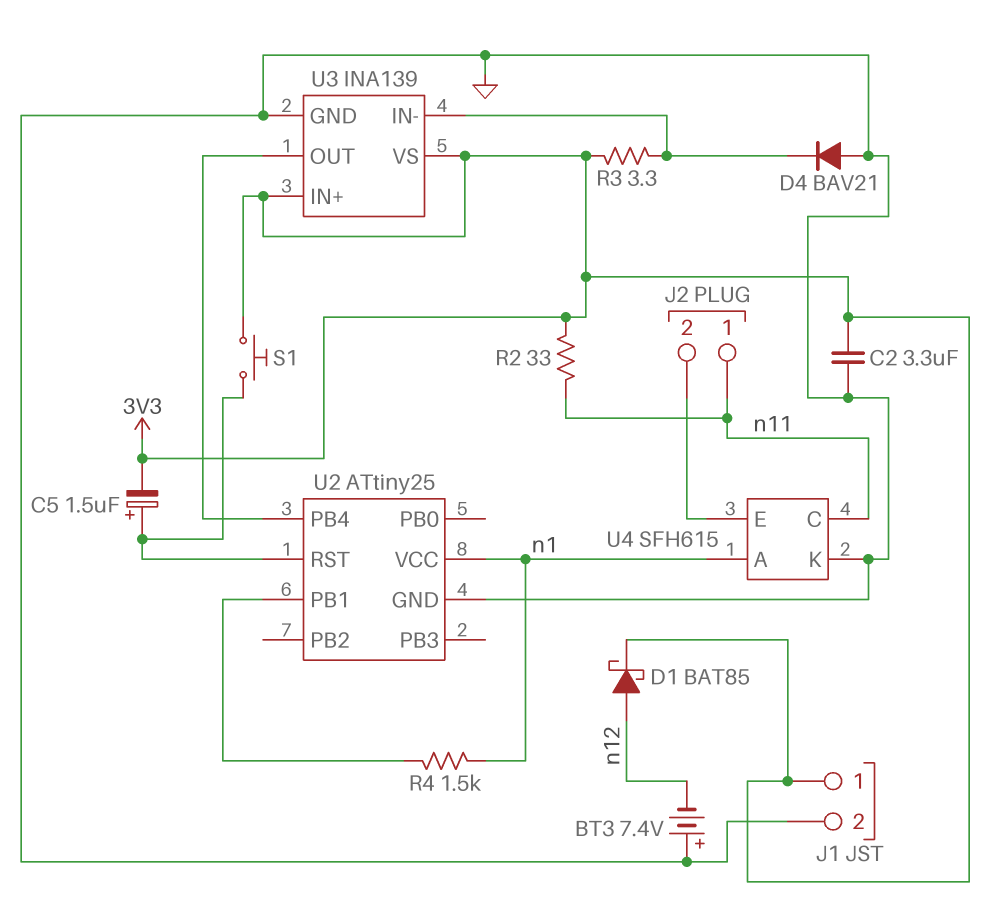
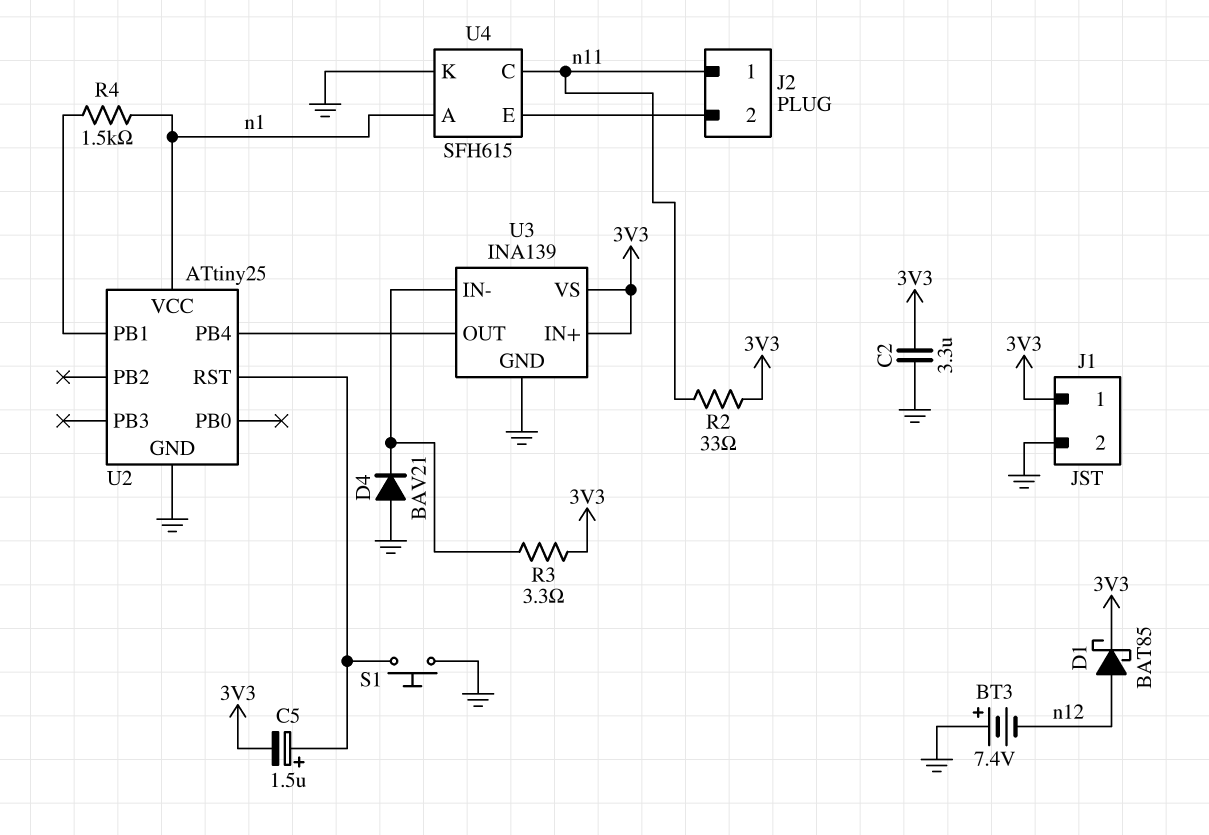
S1: button (3V3, U2/RST) -> button (GND, U2/RST)

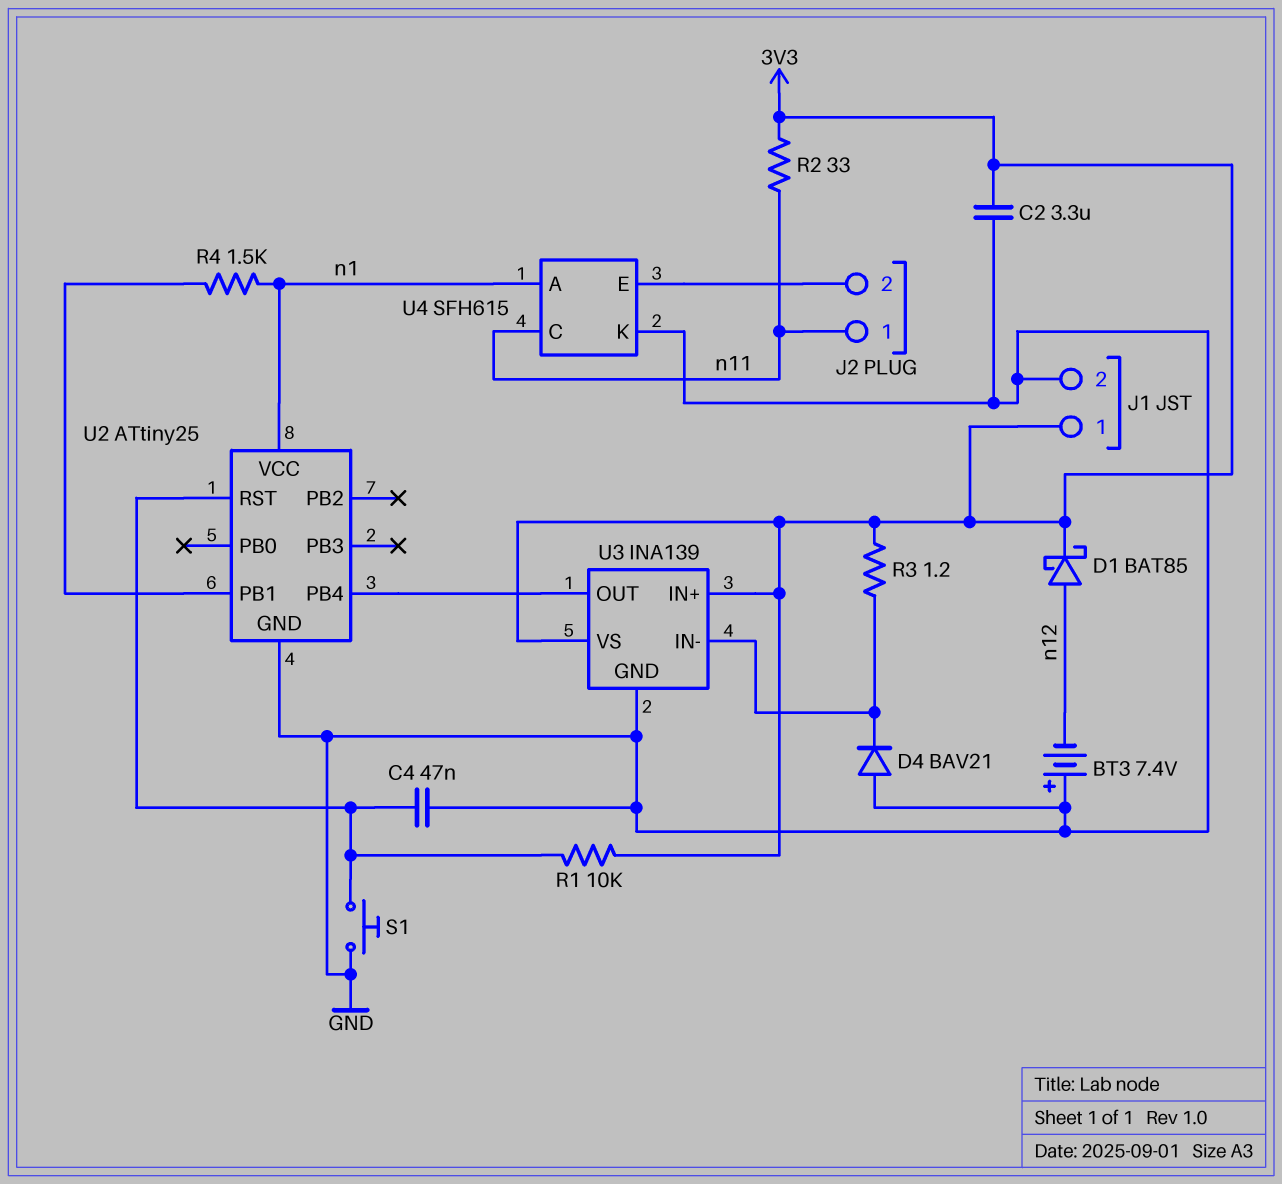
C4: none -> 47nF (GND, U2/RST)
C5: 1.5uF (plus U2/RST, minus 3V3) -> none
R1: none -> 10k (3V3, U2/RST)
R3: 3.3 (3V3, U3/IN-) -> 1.2 (3V3, U3/IN-)

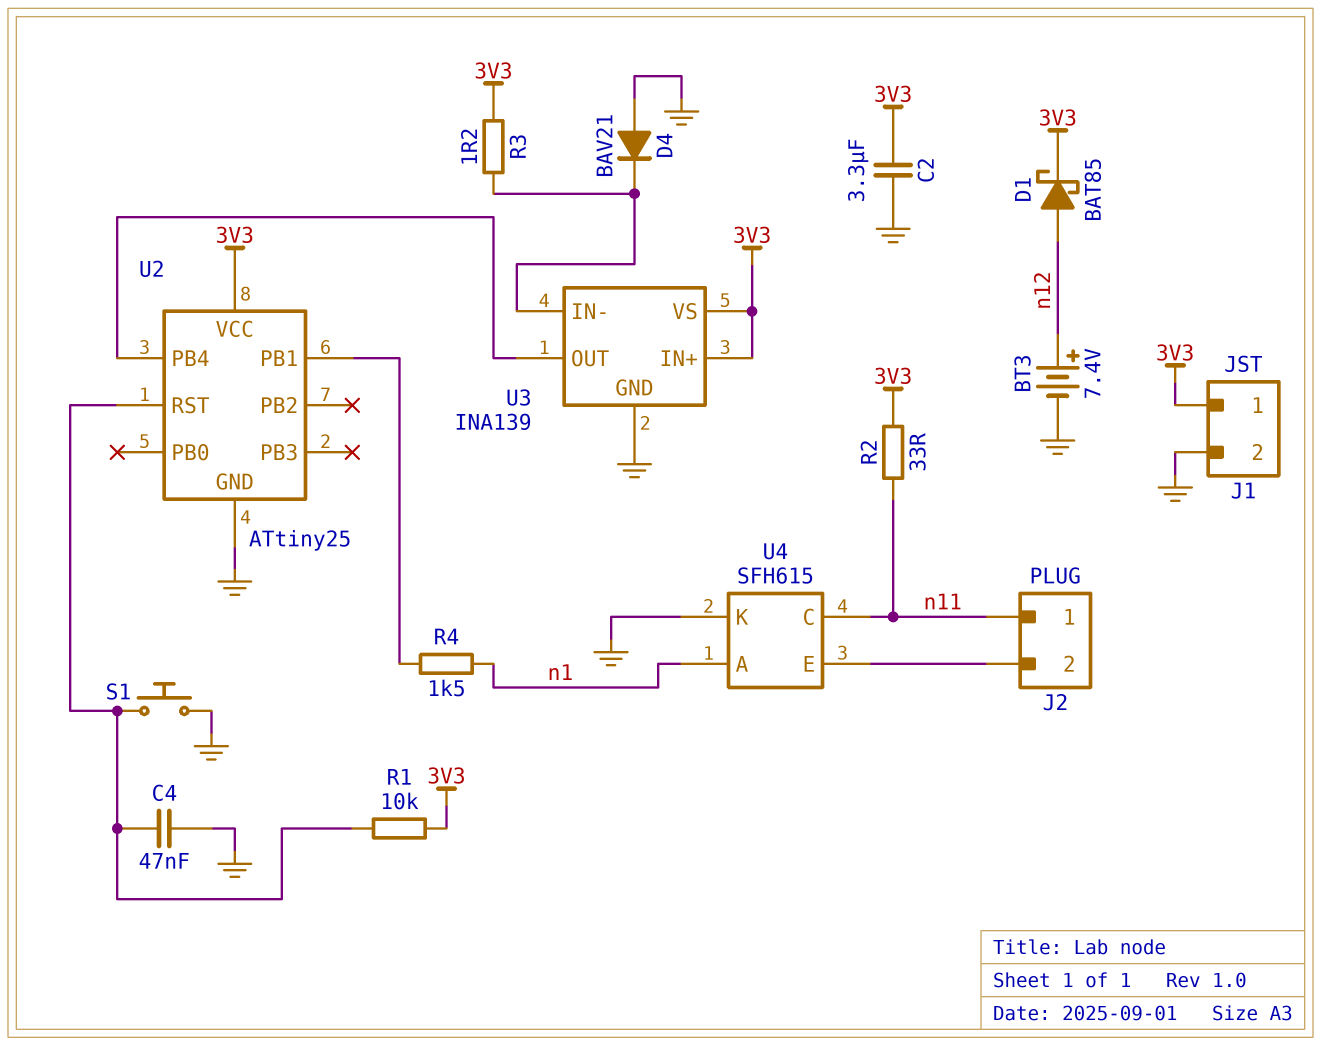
BT3: 7.4V (plus GND, minus n12) -> 7.4V (plus n12, minus GND)
U2 pin VCC: n1 -> 3V3

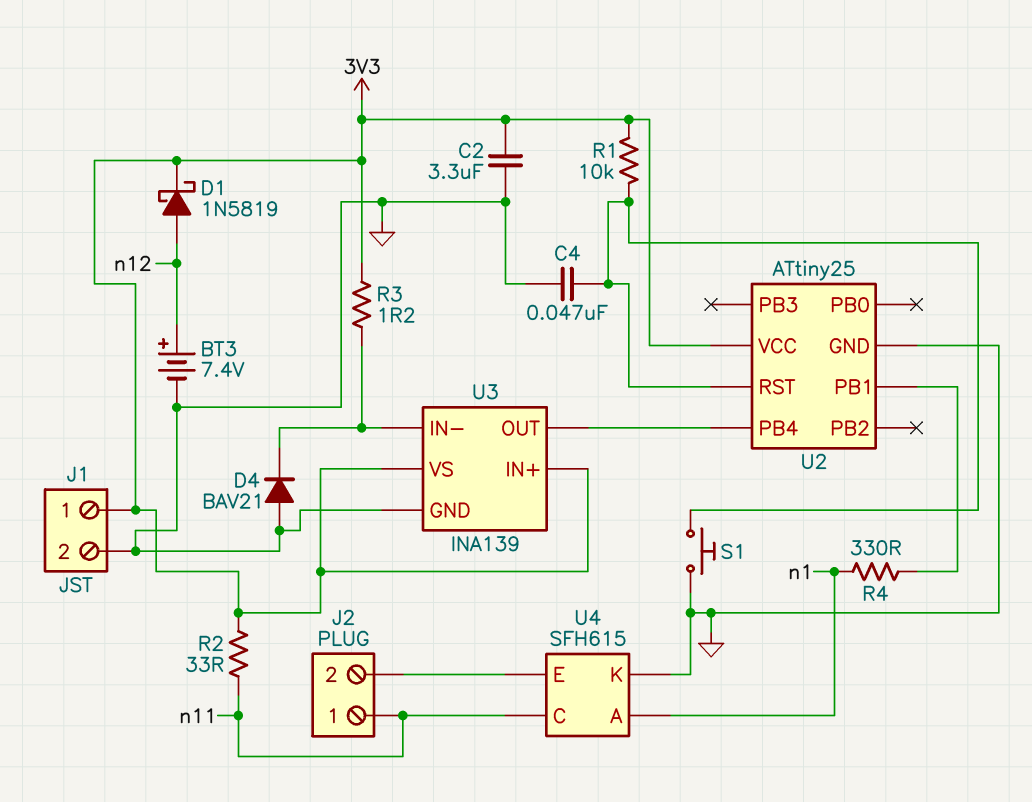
D1: schottky BAT85 (A n12, K 3V3) -> schottky 1N5819 (A n12, K 3V3)
R4: 1.5k (U2/PB1, n1) -> 330 (U2/PB1, n1)

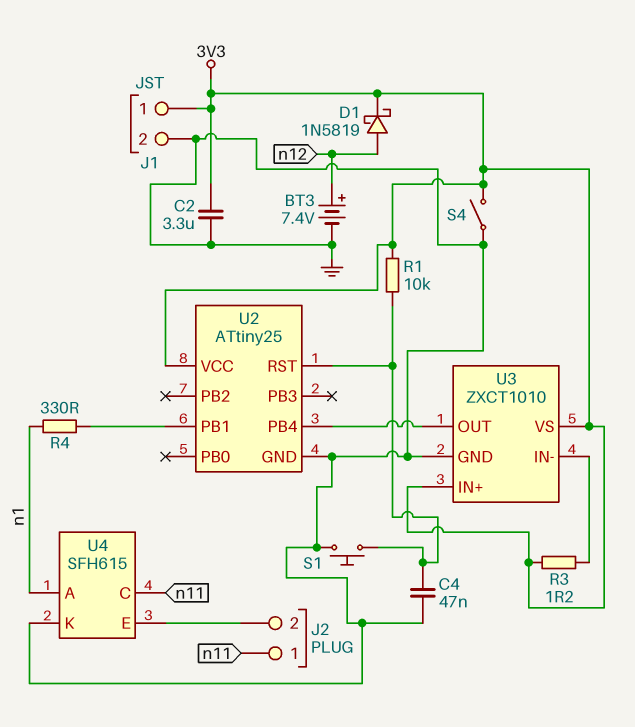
D4: diode BAV21 (A GND, K U3/IN-) -> none
R2: 33 (3V3, n11) -> none
S4: none -> switch (3V3, GND)
U3: INA139 -> ZXCT1010

